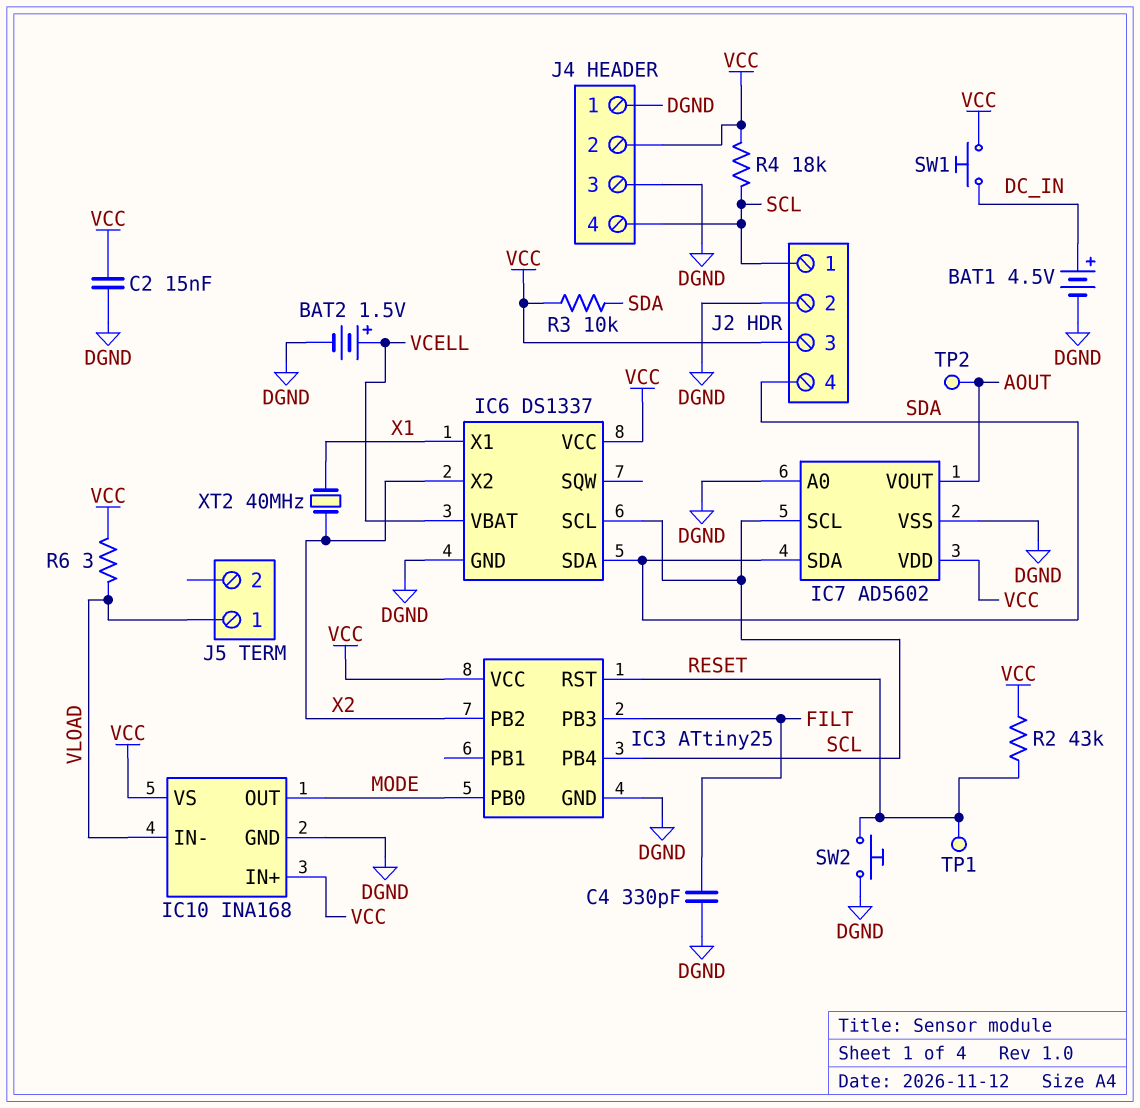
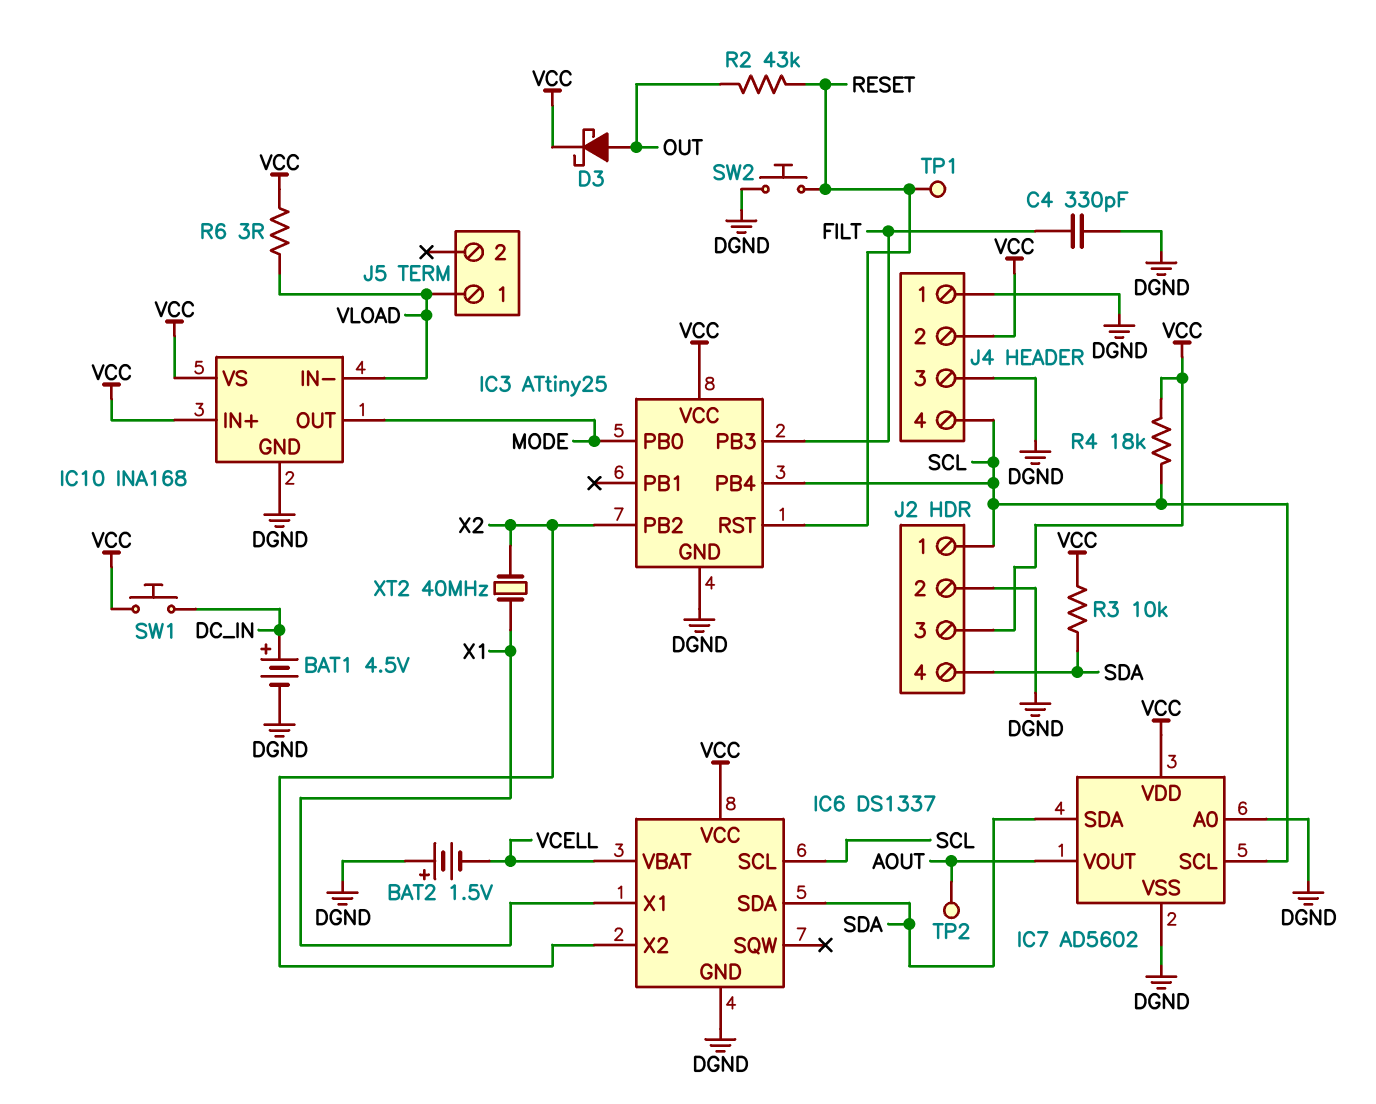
BAT2: 1.5V (plus VCELL, minus DGND) -> 1.5V (plus DGND, minus VCELL)
C2: 15nF (DGND, VCC) -> none
D3: none -> schottky (A OUT, K VCC)
R2: 43k (RESET, VCC) -> 43k (OUT, RESET)

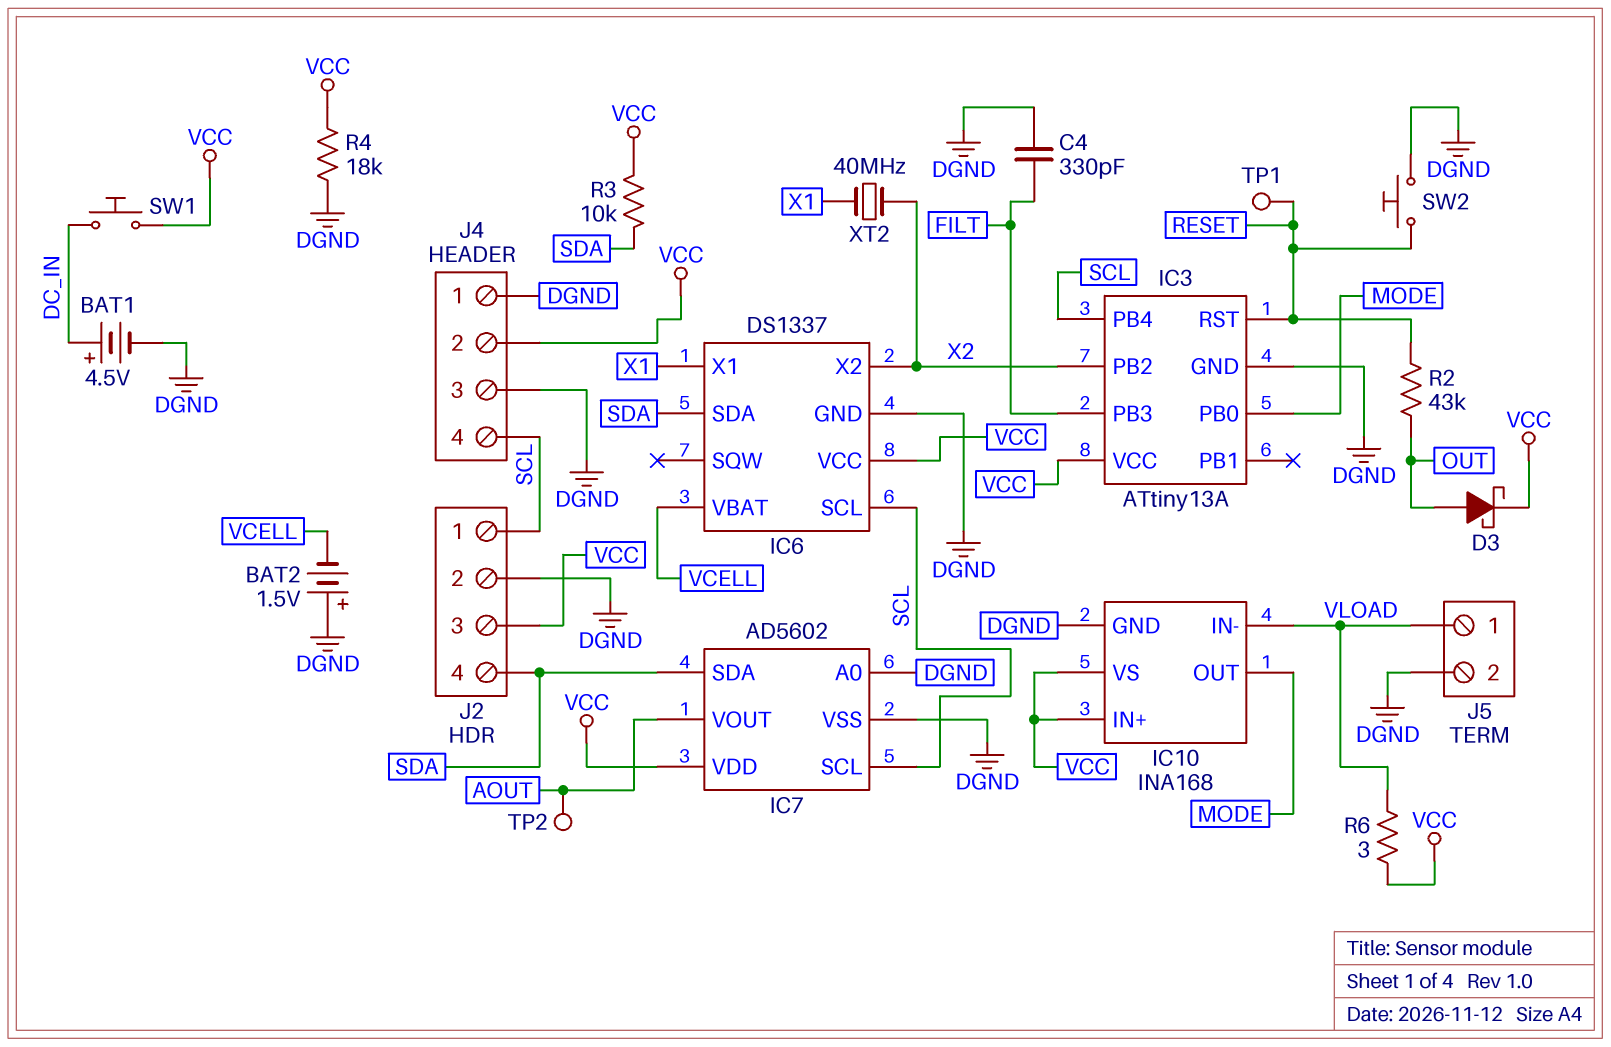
IC3: ATtiny25 -> ATtiny13A
J5 pin 2: none -> DGND
R4: 18k (SCL, VCC) -> 18k (DGND, VCC)

